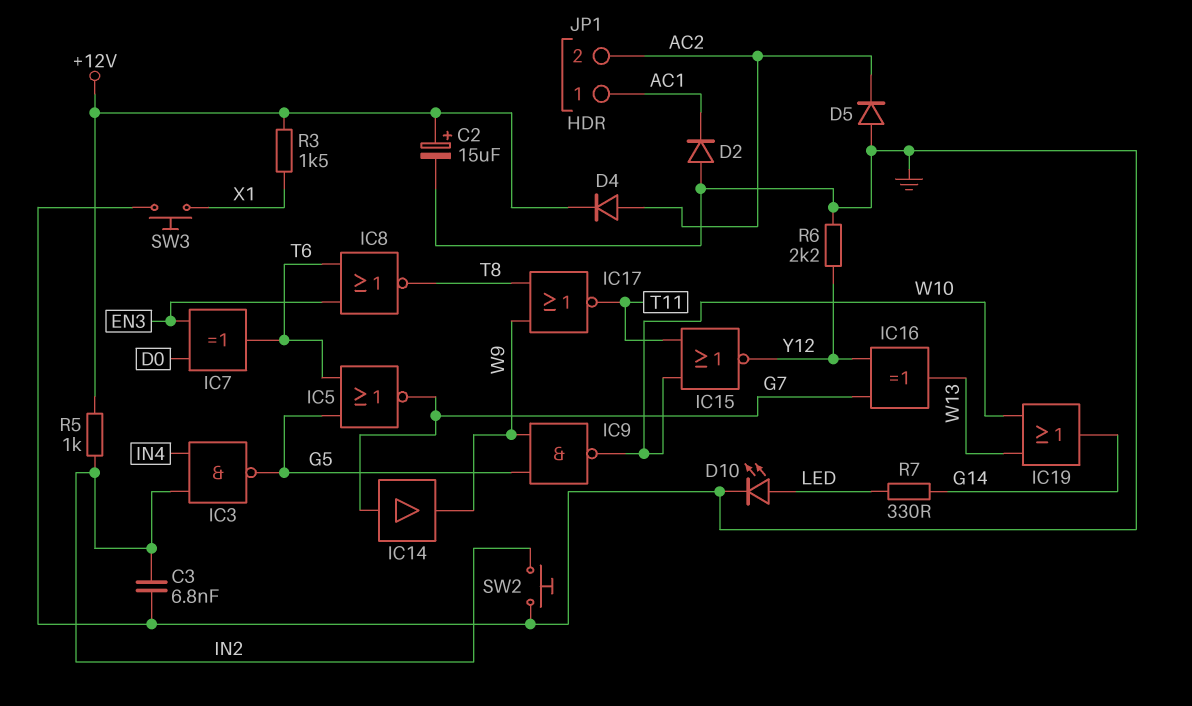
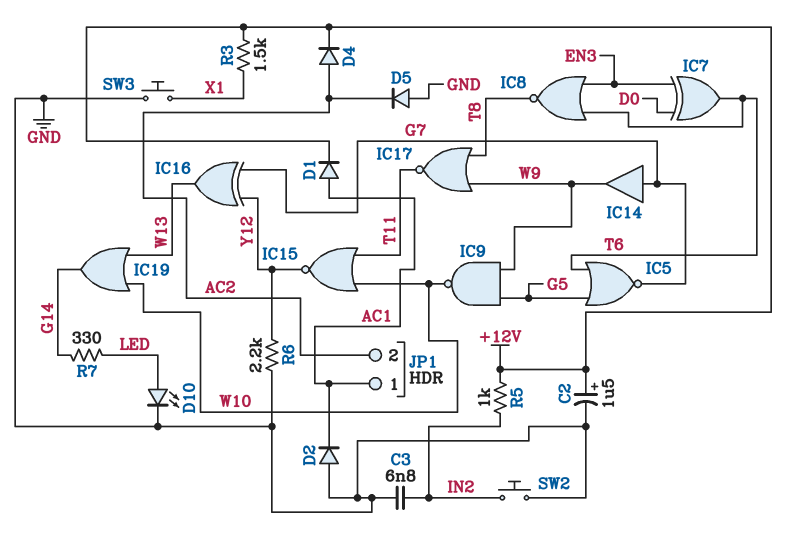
C2: 15uF (plus +12V, minus GND) -> 1.5uF (plus +12V, minus GND)
D1: none -> diode (A AC1, K +12V)
IC3: NAND (in IN2, in IN4, out G5) -> none

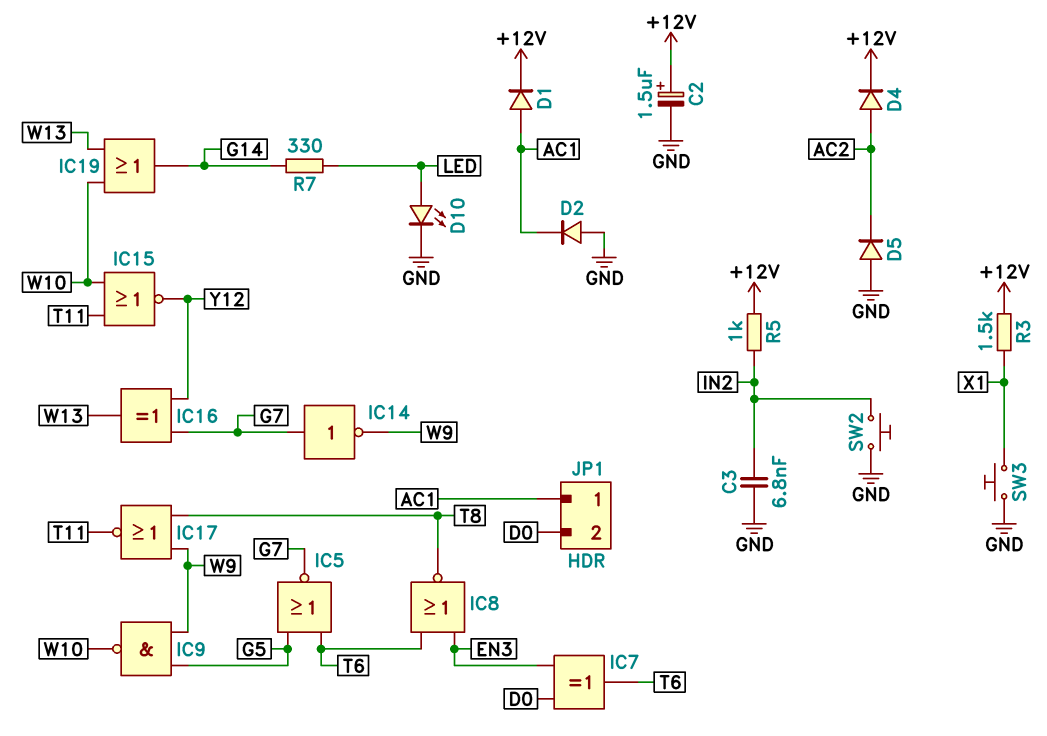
IC14: buffer (in G7, out W9) -> NOT (in G7, out W9)
JP1 pin 2: AC2 -> D0
R6: 2.2k (GND, Y12) -> none

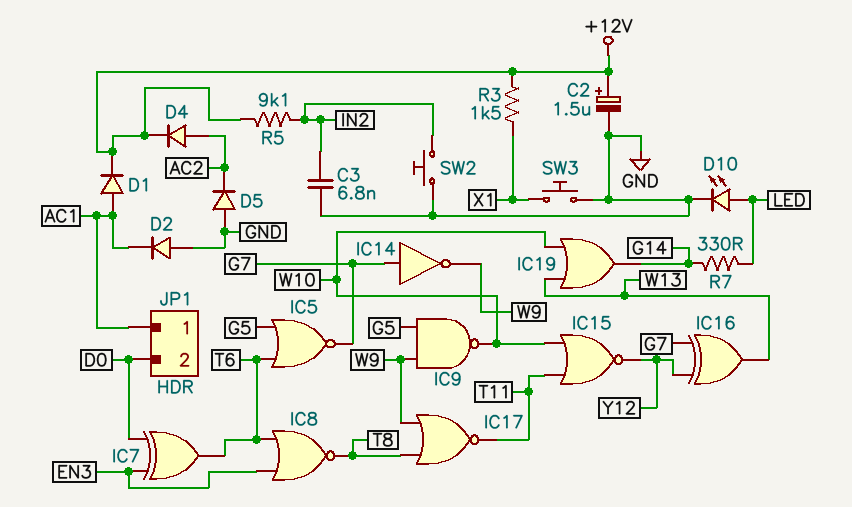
R5: 1k (+12V, IN2) -> 9.1k (+12V, IN2)

